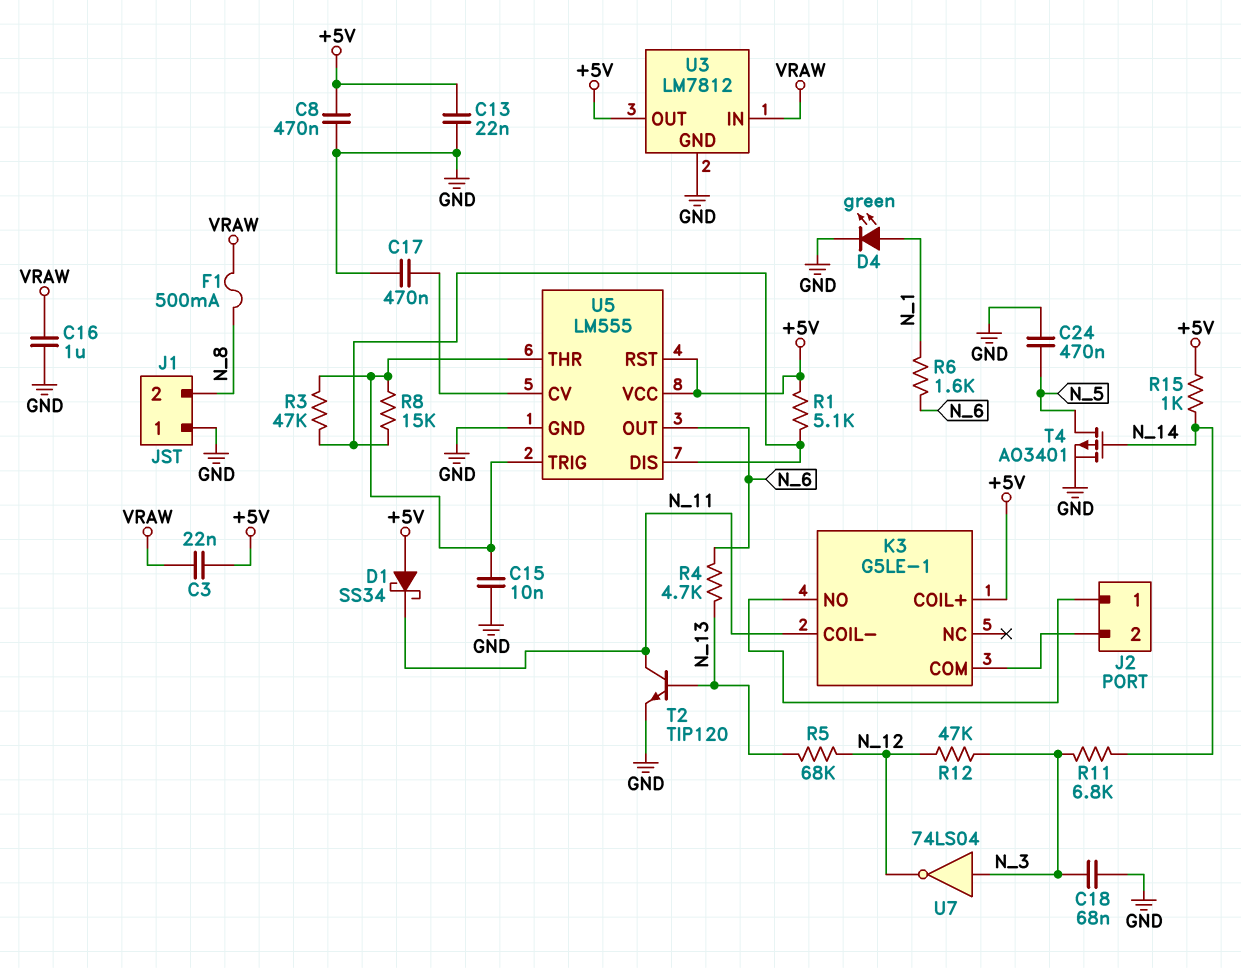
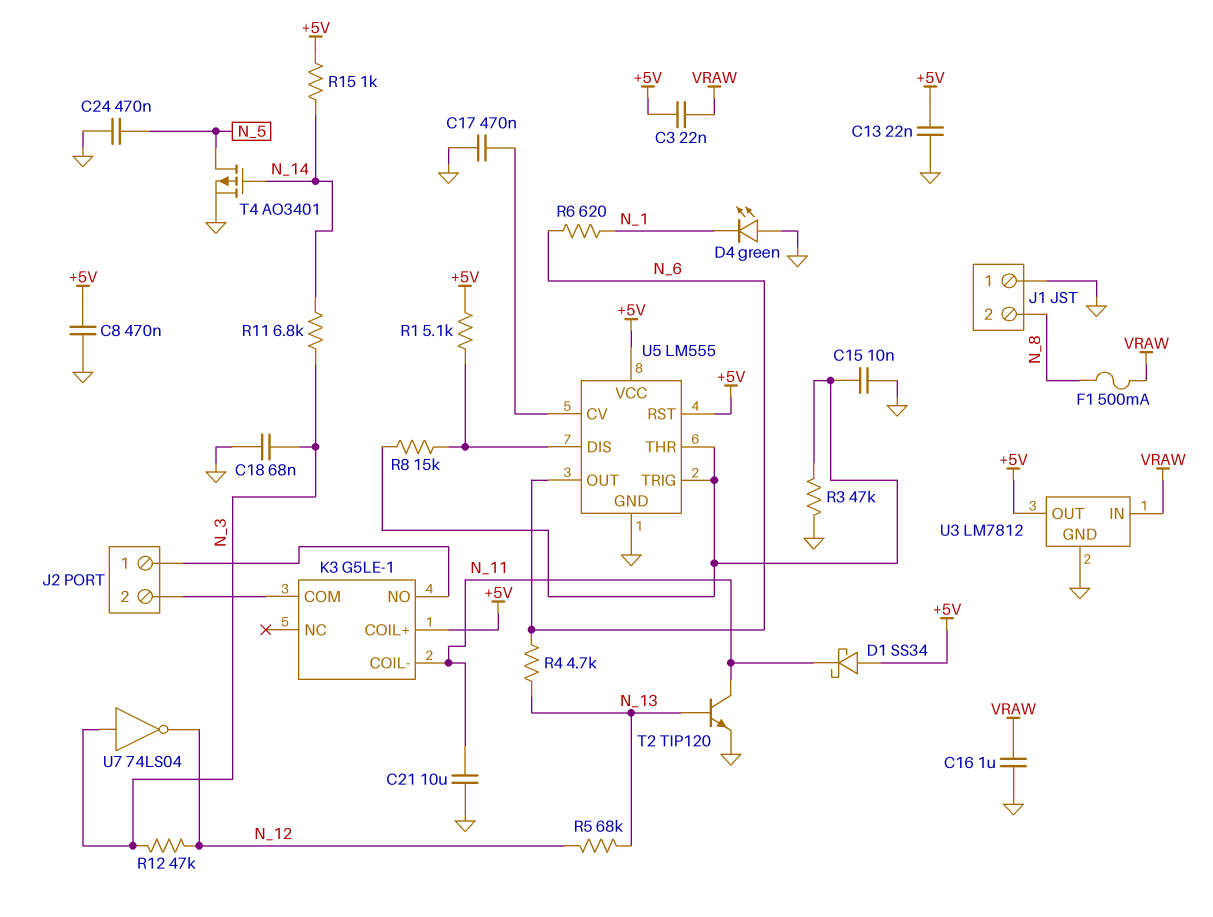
C21: none -> 10uF (GND, N_11)
D4: LED green (A N_1, K GND) -> LED green (A GND, K N_1)
R3: 47k (U5/DIS, U5/THR) -> 47k (GND, U5/THR)
R6: 1.6k (N_1, N_6) -> 620 (N_1, N_6)

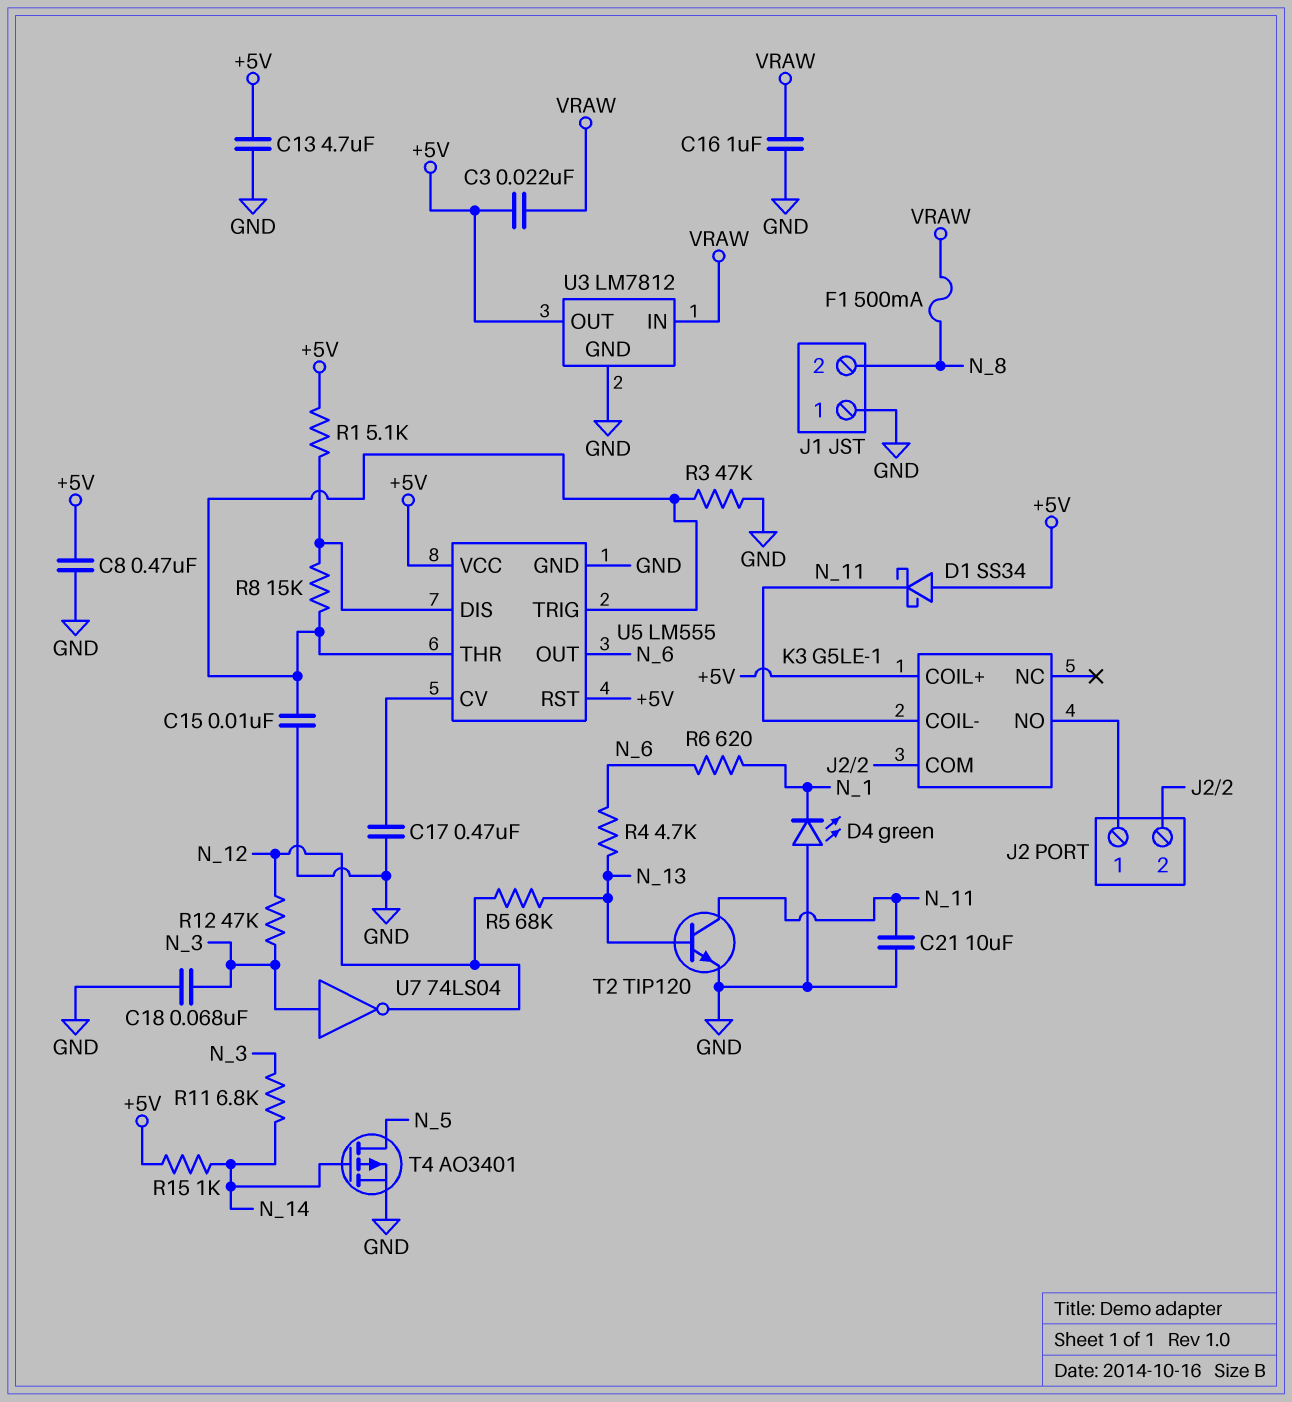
C13: 22nF (+5V, GND) -> 4.7uF (+5V, GND)
C24: 470nF (GND, N_5) -> none

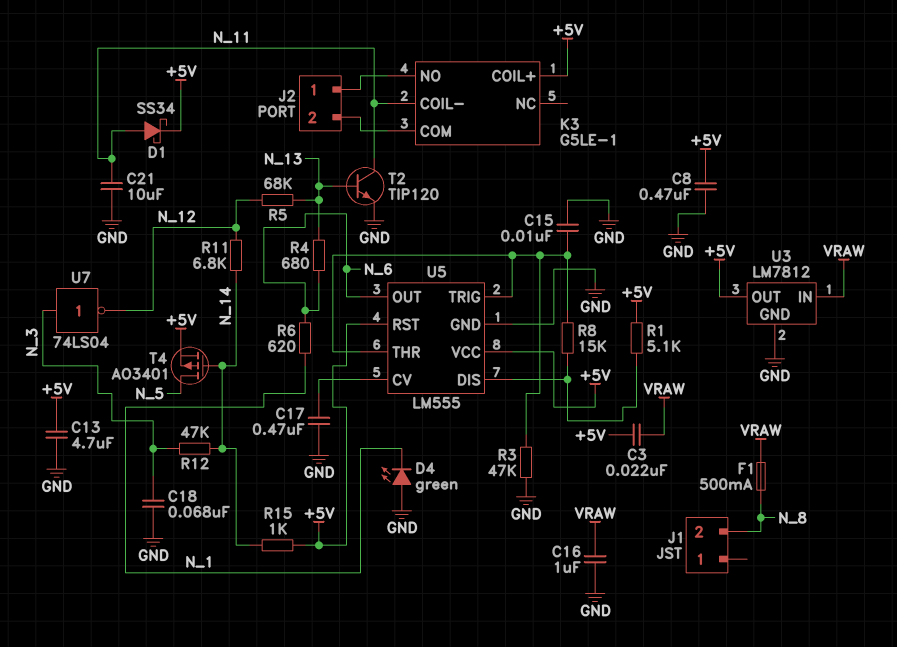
D1: schottky SS34 (A +5V, K N_11) -> schottky SS34 (A N_11, K +5V)
J1 pin 1: GND -> none
R4: 4.7k (N_6, N_13) -> 680 (N_6, N_13)
R11: 6.8k (N_3, N_14) -> 6.8k (N_12, N_14)
R12: 47k (N_3, N_12) -> 47k (N_3, N_14)
T4: PMOS AO3401 (G N_14, D N_5, S GND) -> PMOS AO3401 (G N_14, D N_5, S +5V)

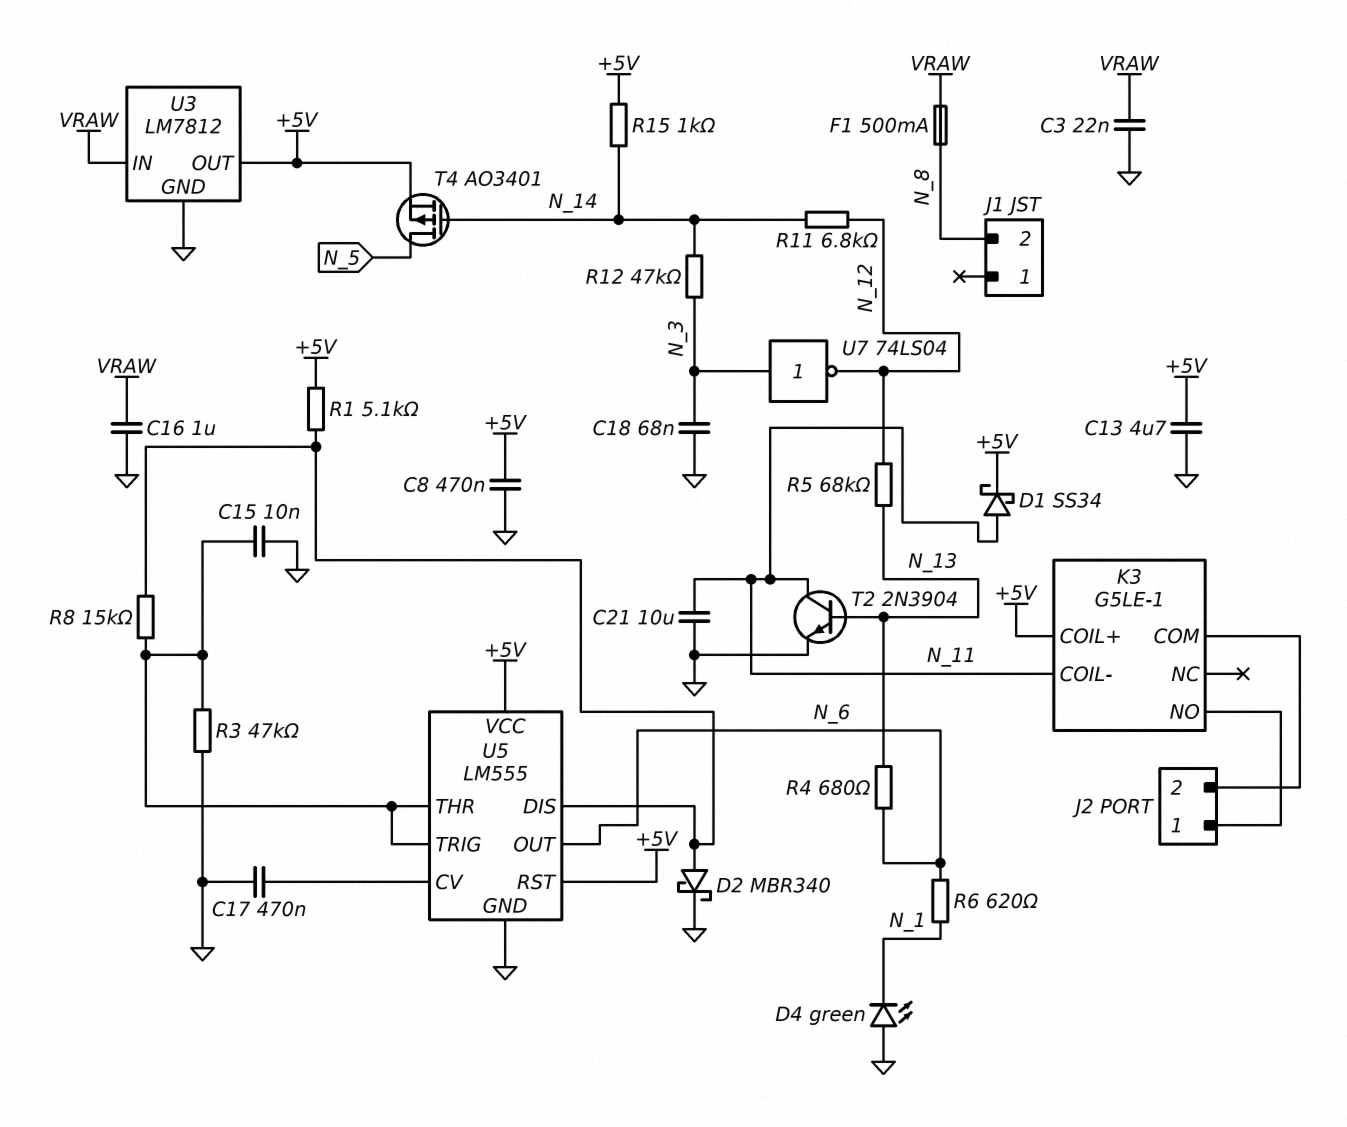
C3: 22nF (+5V, VRAW) -> 22nF (GND, VRAW)
D2: none -> schottky MBR340 (A U5/DIS, K GND)
T2: NPN TIP120 (B N_13, C N_11, E GND) -> NPN 2N3904 (B N_13, C N_11, E GND)

